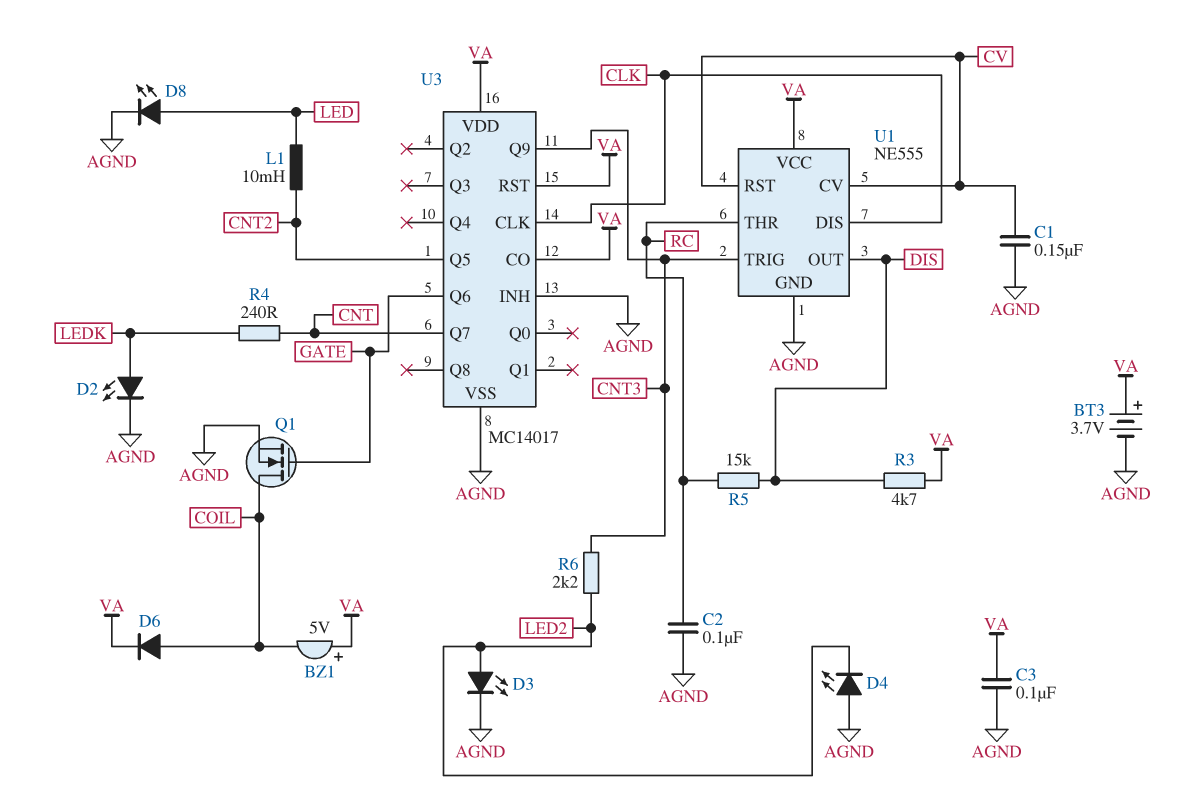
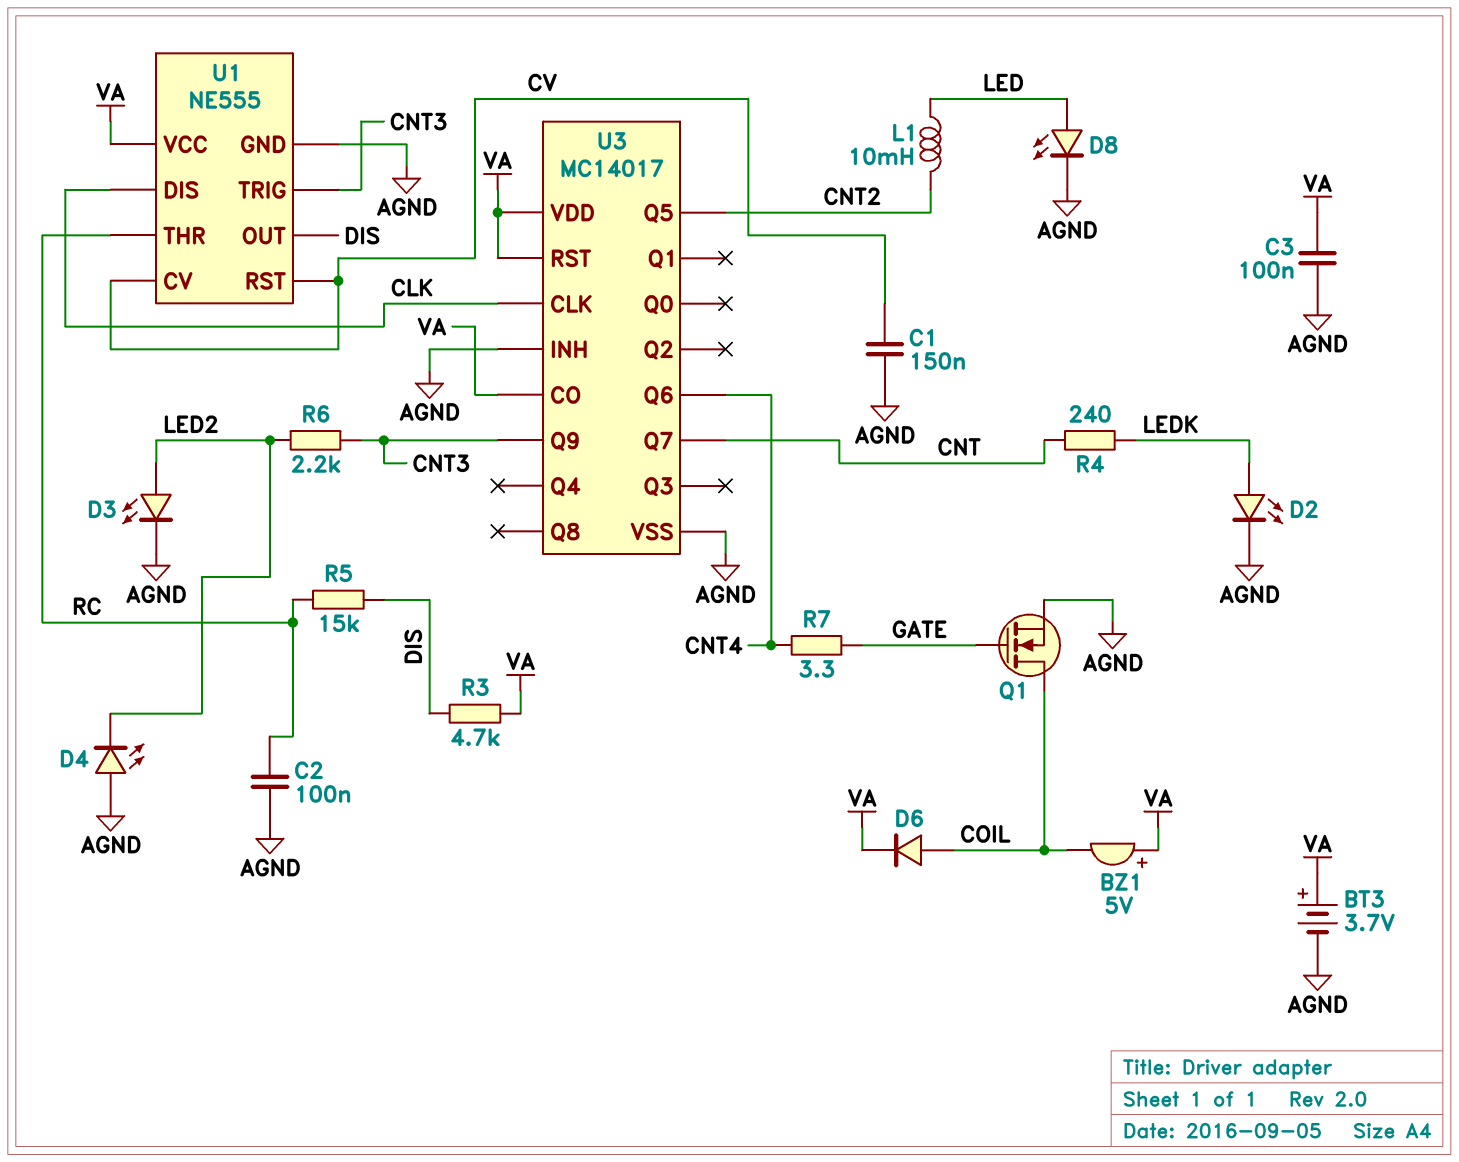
R7: none -> 3.3 (CNT4, GATE)
U3 pin Q6: GATE -> CNT4

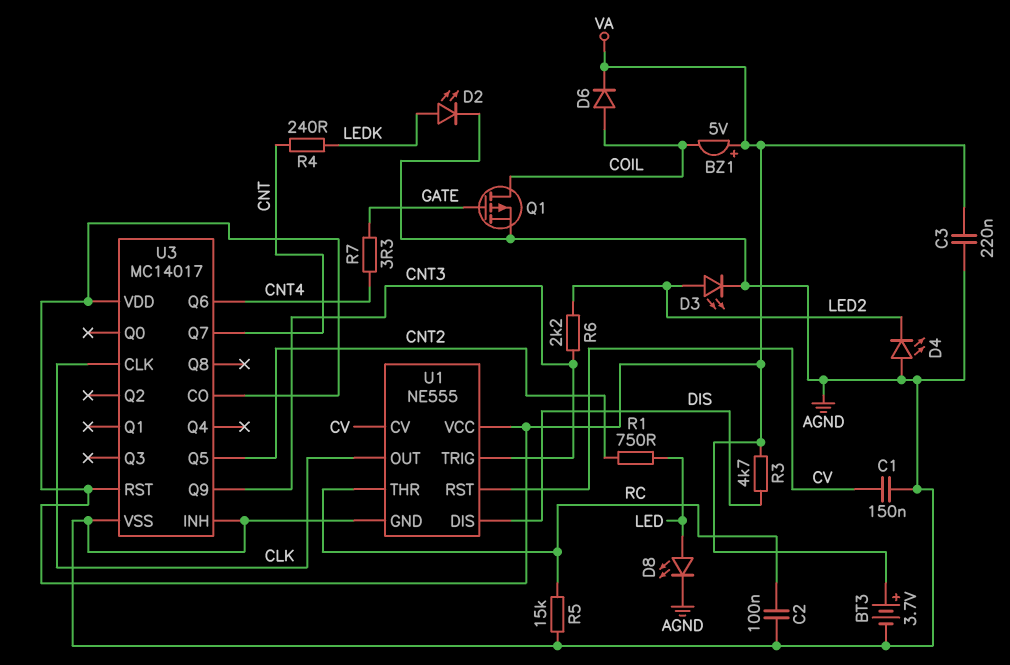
C3: 100nF (AGND, VA) -> 220nF (AGND, VA)
L1: 10mH (CNT2, LED) -> none
Q1: NMOS (G GATE, D COIL, S AGND) -> PMOS (G GATE, D COIL, S AGND)
R1: none -> 750 (CNT2, LED)
R5: 15k (DIS, RC) -> 15k (AGND, RC)
U1 pin DIS: CLK -> DIS
U1 pin OUT: DIS -> CLK

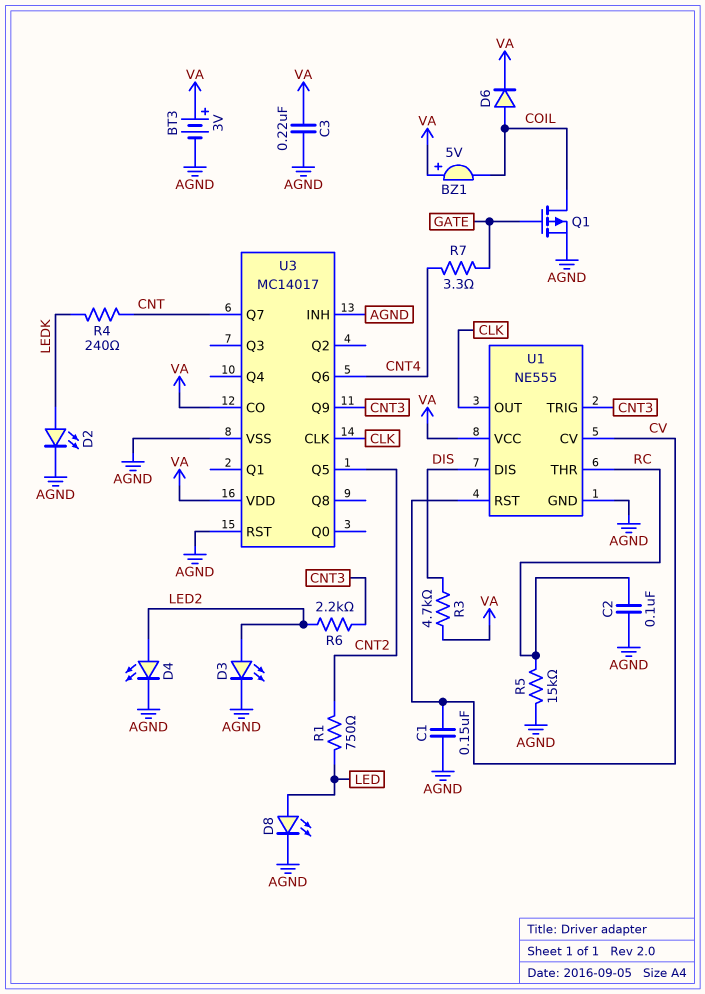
BT3: 3.7V (plus VA, minus AGND) -> 3V (plus VA, minus AGND)
D4: LED (A AGND, K LED2) -> LED (A LED2, K AGND)
U3 pin RST: VA -> AGND

